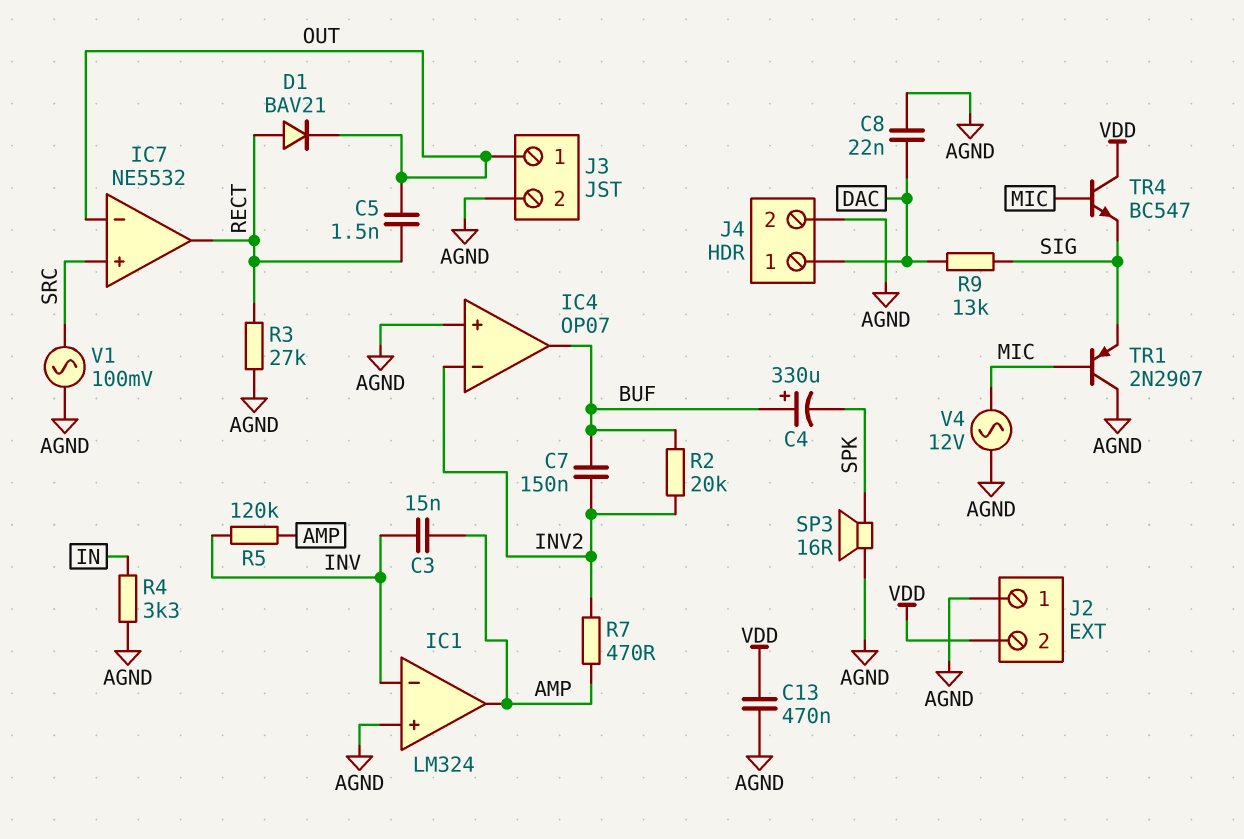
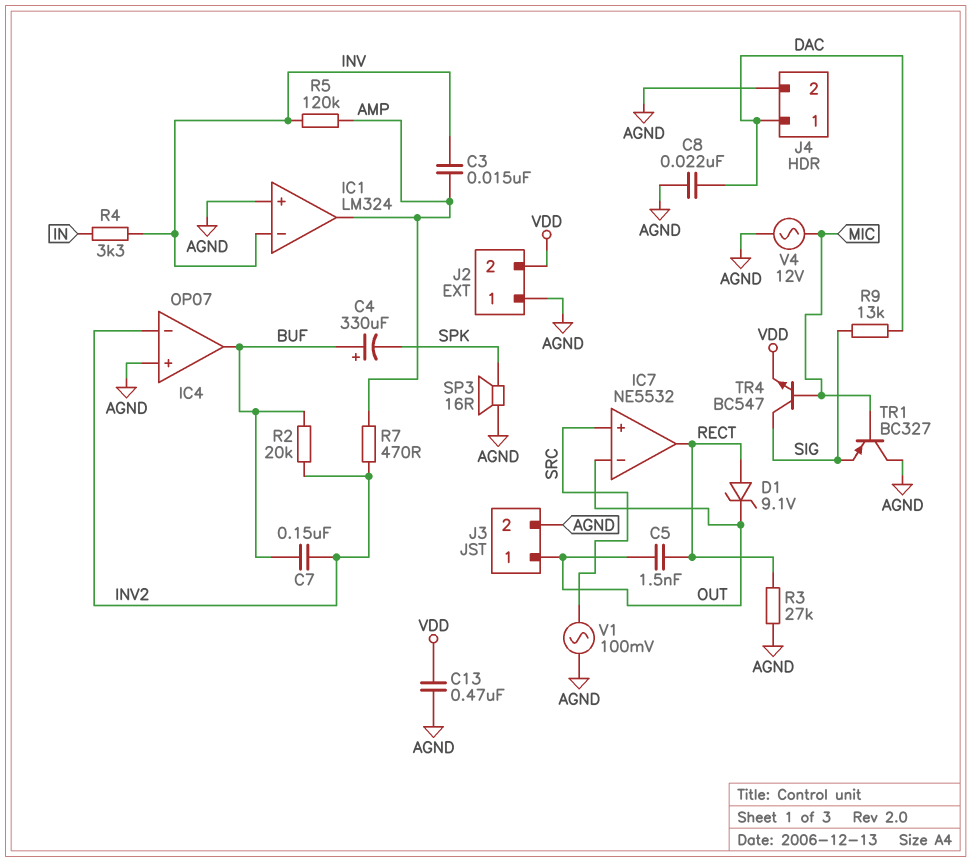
D1: diode BAV21 (A RECT, K OUT) -> zener 9.1V (A RECT, K OUT)
R4: 3.3k (AGND, IN) -> 3.3k (IN, INV)
TR1: PNP 2N2907 (B MIC, C AGND, E SIG) -> PNP BC327 (B MIC, C AGND, E SIG)
TR4: NPN BC547 (B MIC, C VDD, E SIG) -> NPN BC547 (B MIC, C SIG, E VDD)

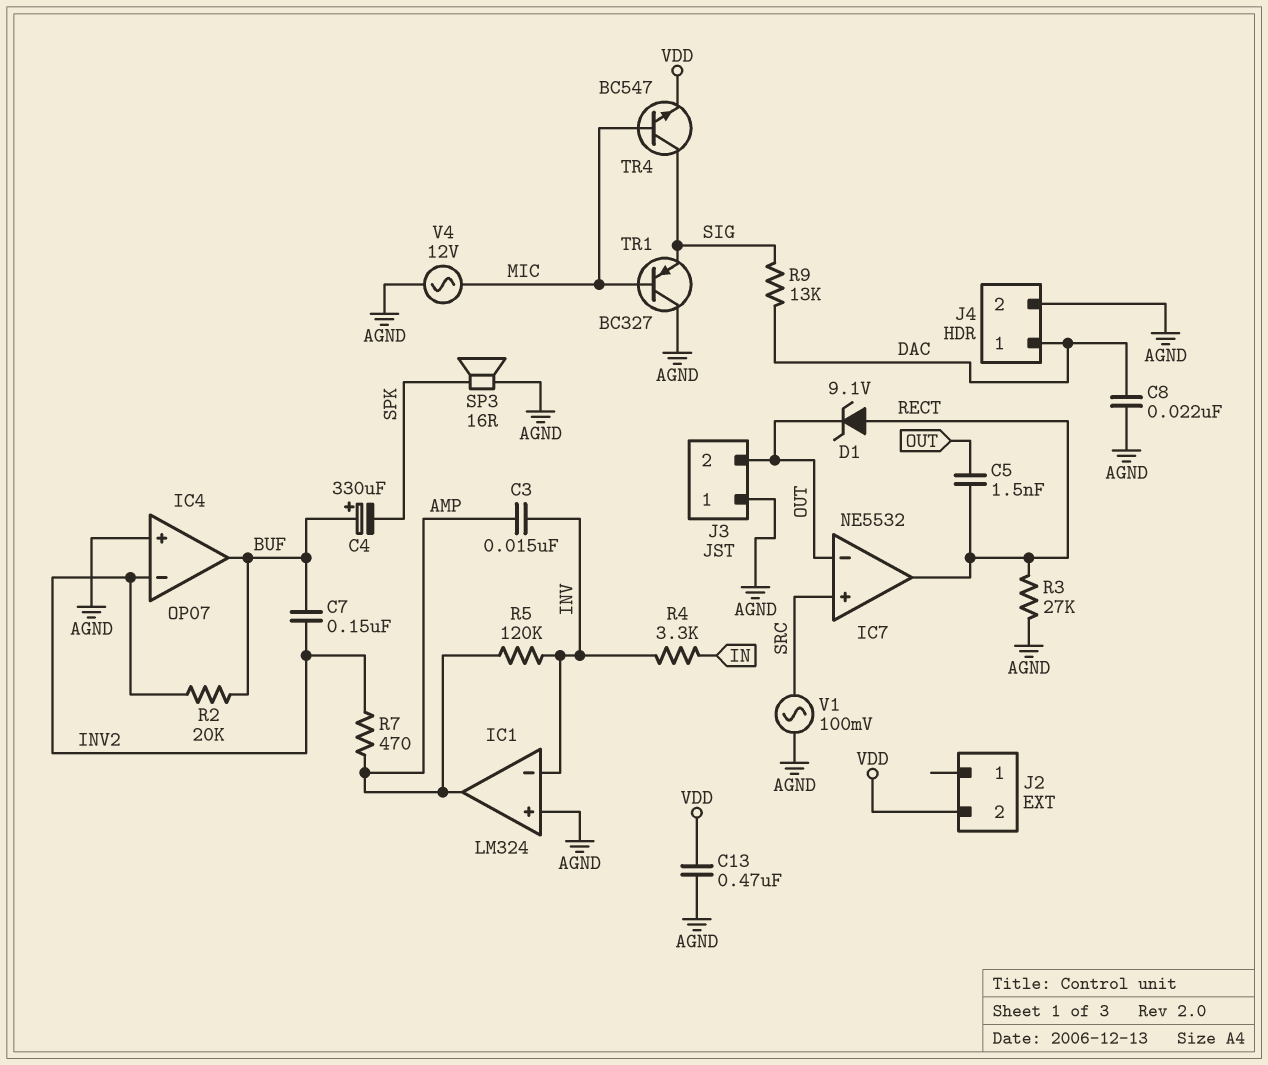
J2 pin 1: AGND -> none
J3 pin 1: OUT -> AGND
J3 pin 2: AGND -> OUT

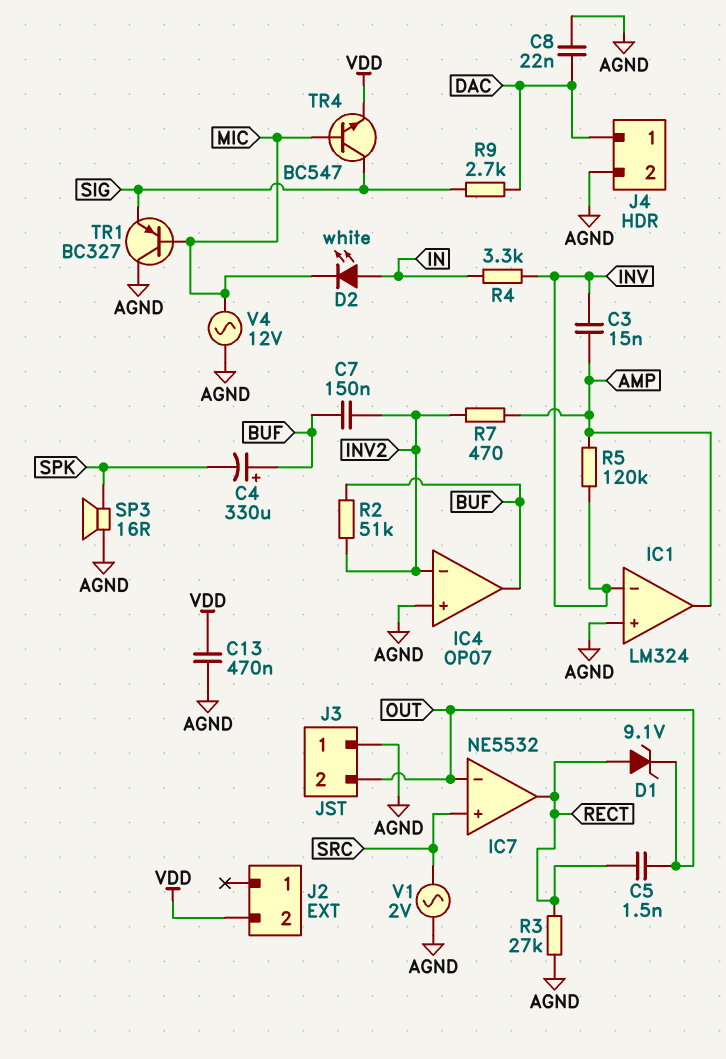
D2: none -> LED white (A IN, K MIC)
R2: 20k (BUF, INV2) -> 51k (BUF, INV2)
R9: 13k (DAC, SIG) -> 2.7k (DAC, SIG)
V1: AC 100mV (AGND, SRC) -> AC 2V (AGND, SRC)

